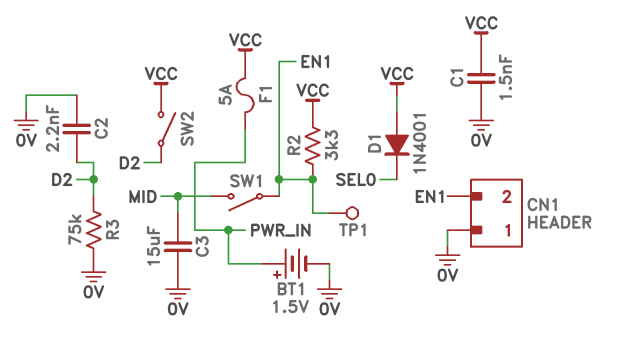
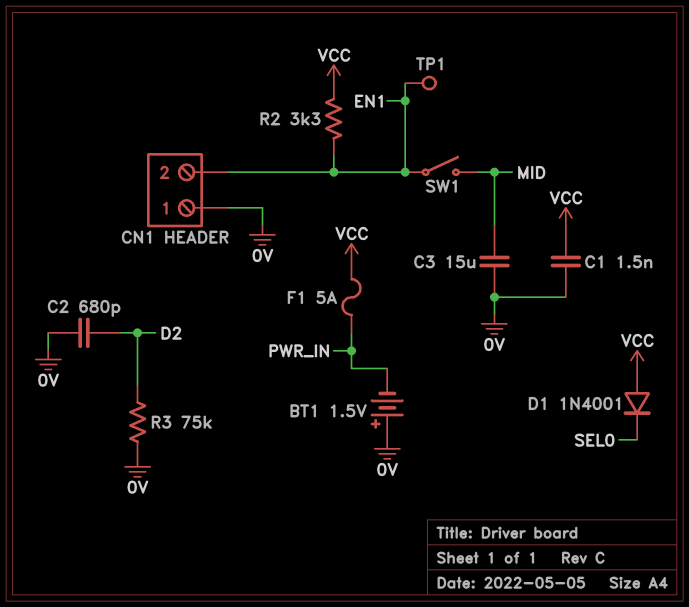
BT1: 1.5V (plus PWR_IN, minus 0V) -> 1.5V (plus 0V, minus PWR_IN)
C2: 2.2nF (0V, D2) -> 680pF (0V, D2)
SW2: switch (D2, VCC) -> none

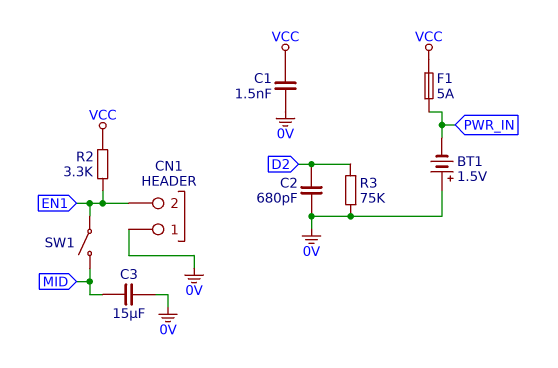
D1: diode 1N4001 (A VCC, K SEL0) -> none
TP1: test point (EN1) -> none

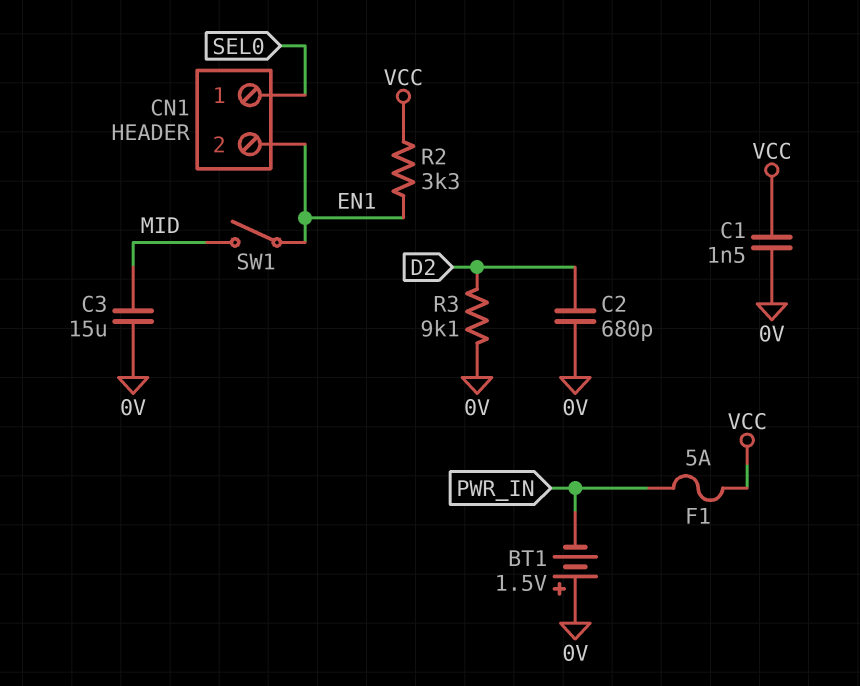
CN1 pin 1: 0V -> SEL0
R3: 75k (0V, D2) -> 9.1k (0V, D2)

